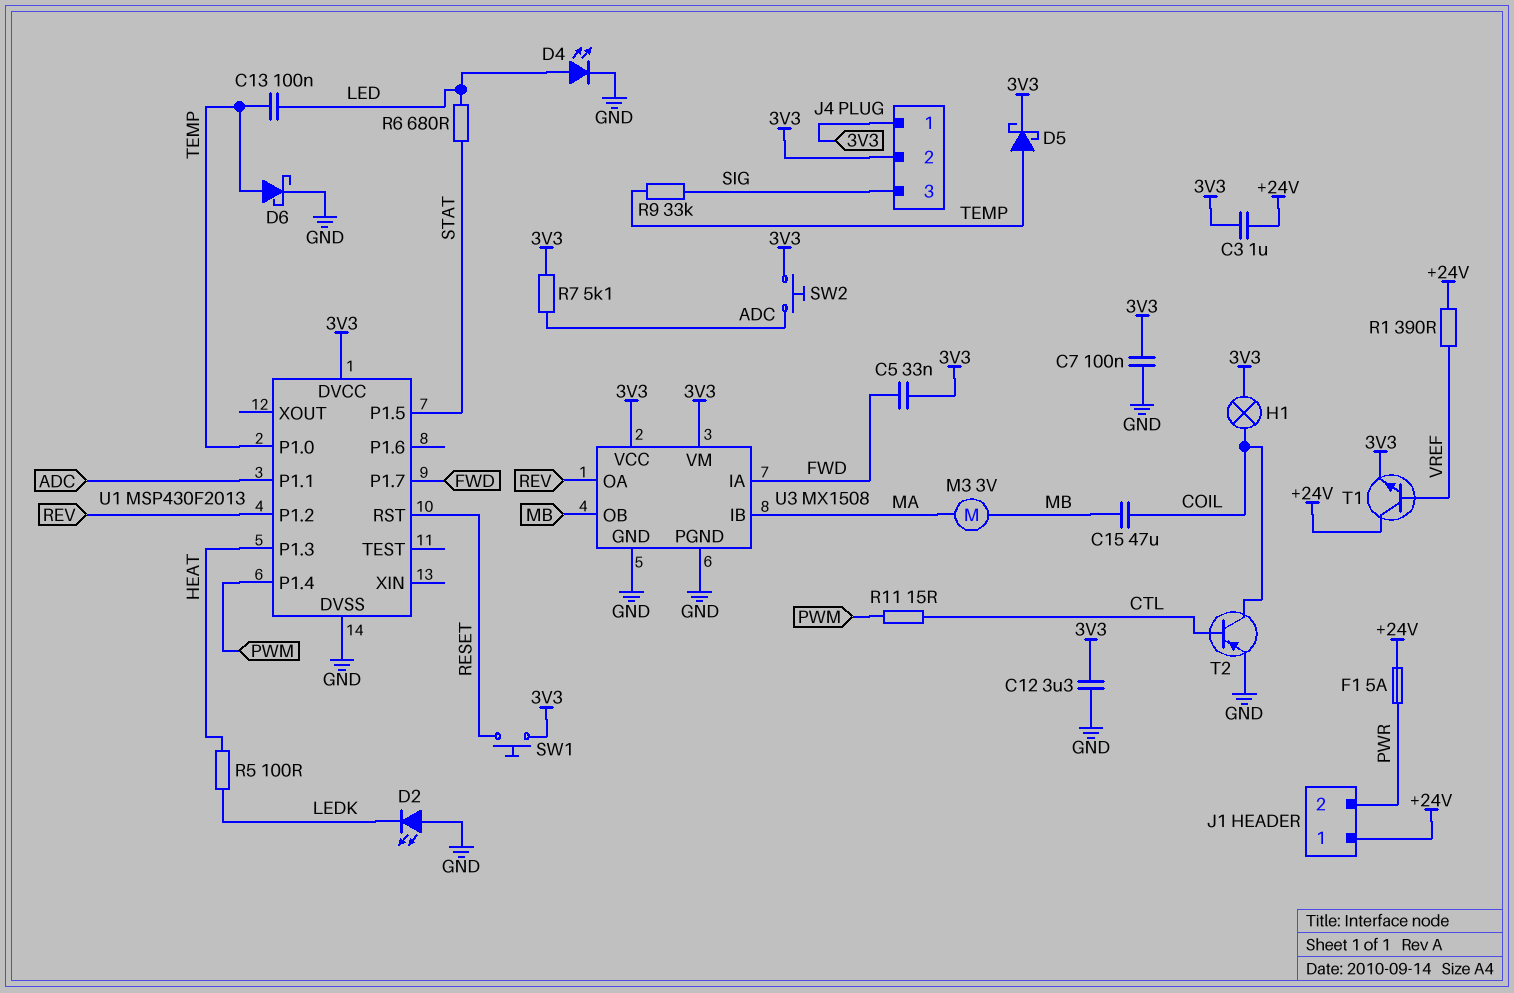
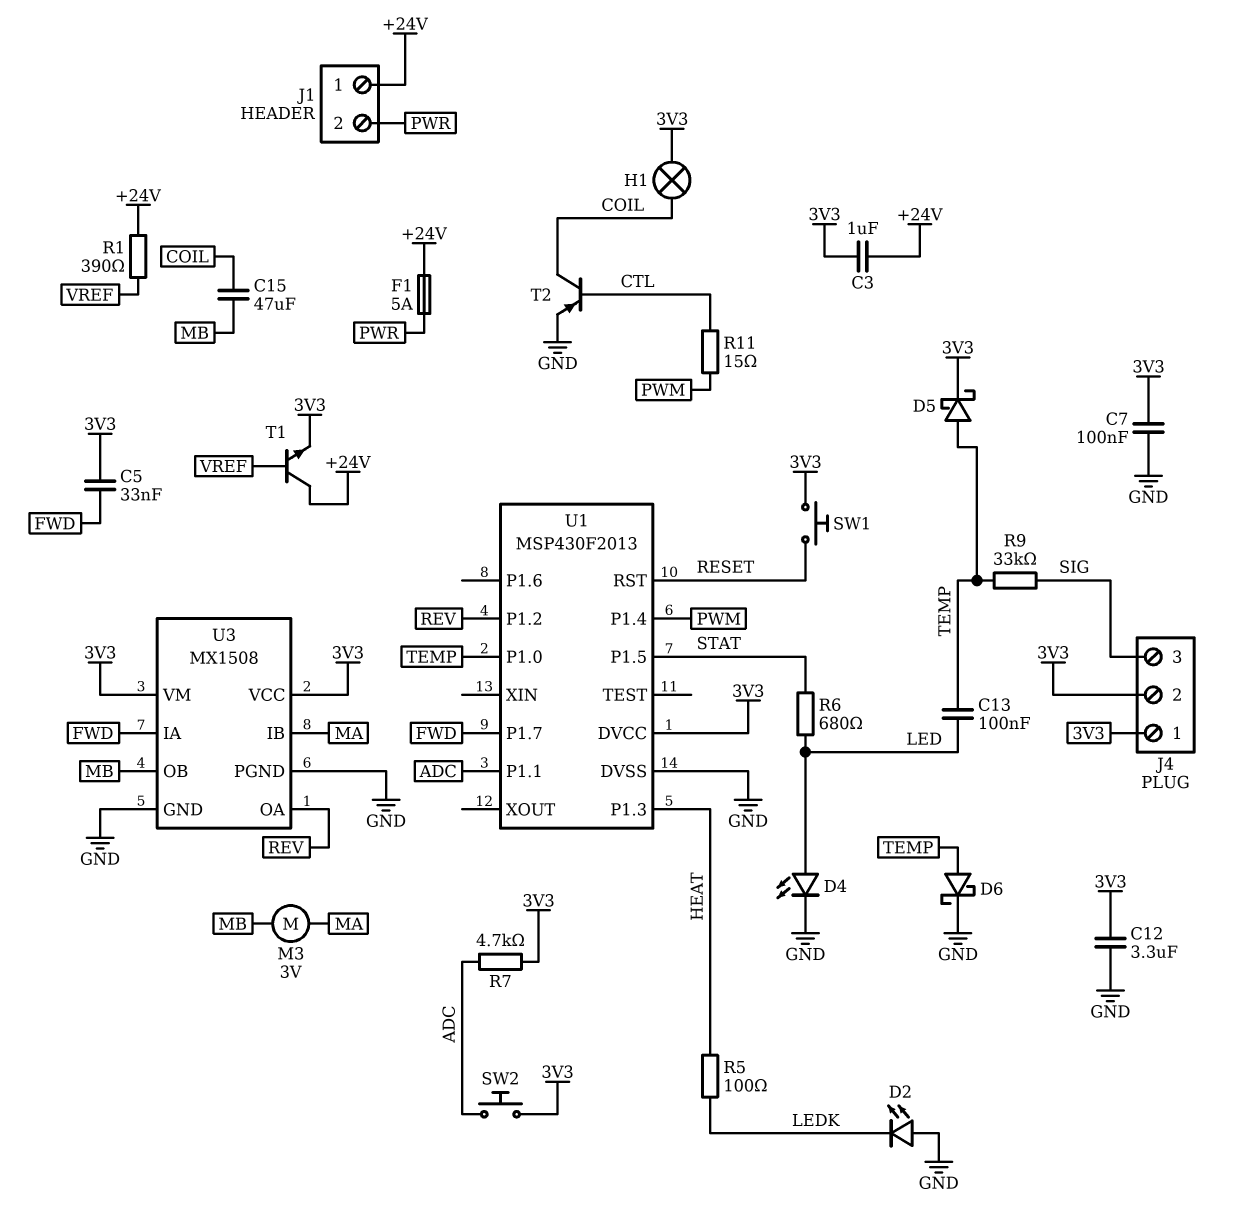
R7: 5.1k (3V3, ADC) -> 4.7k (3V3, ADC)

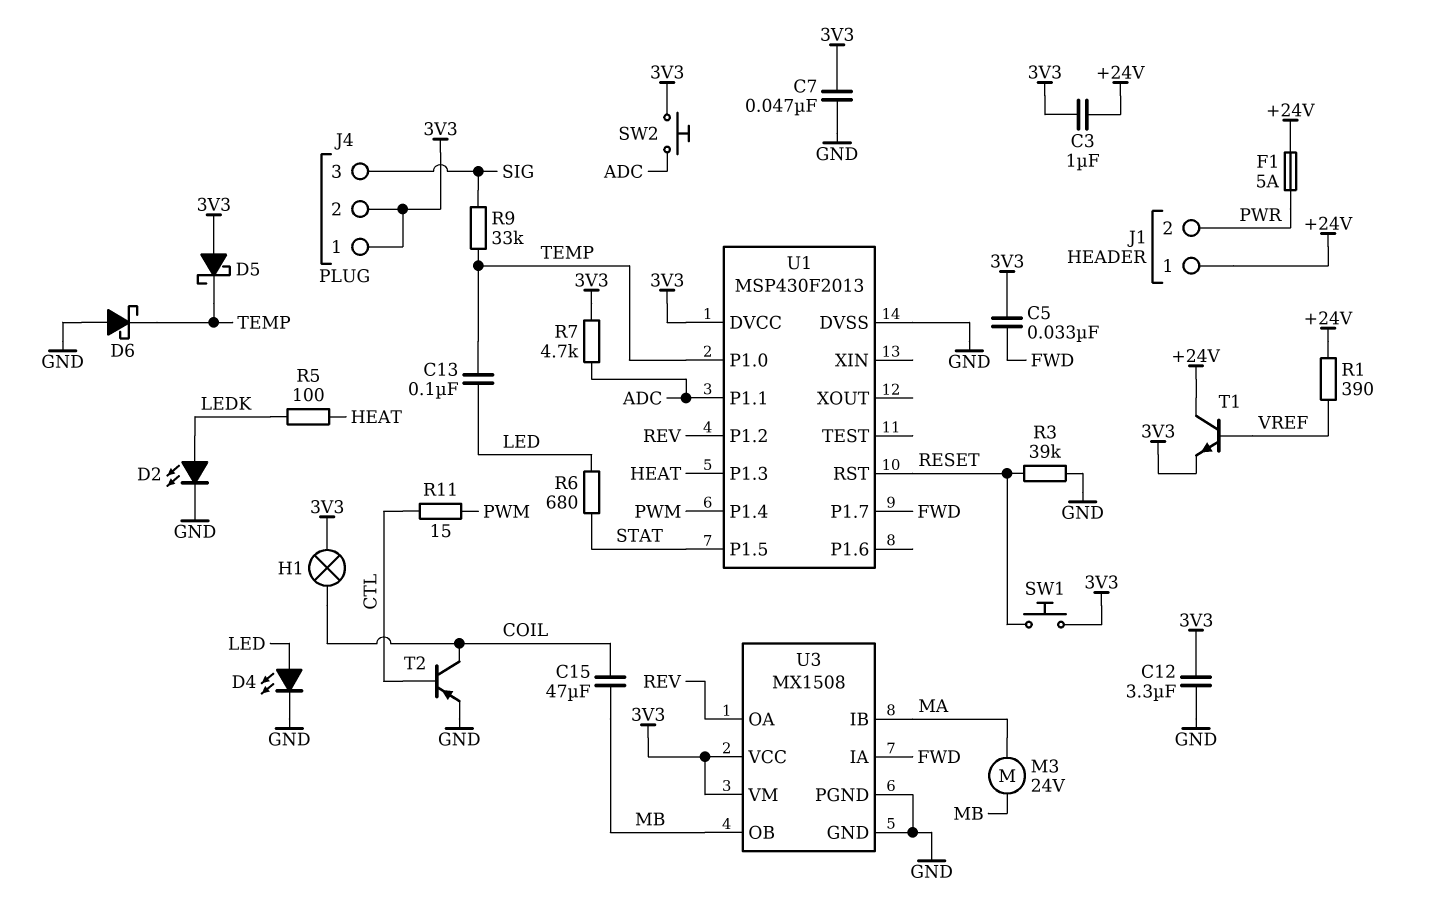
C7: 100nF (3V3, GND) -> 47nF (3V3, GND)
D2: LED (A GND, K LEDK) -> LED (A LEDK, K GND)
D5: schottky (A TEMP, K 3V3) -> schottky (A 3V3, K TEMP)
D6: schottky (A TEMP, K GND) -> schottky (A GND, K TEMP)
M3: motor 3V (MA, MB) -> motor 24V (MA, MB)
R3: none -> 39k (GND, RESET)

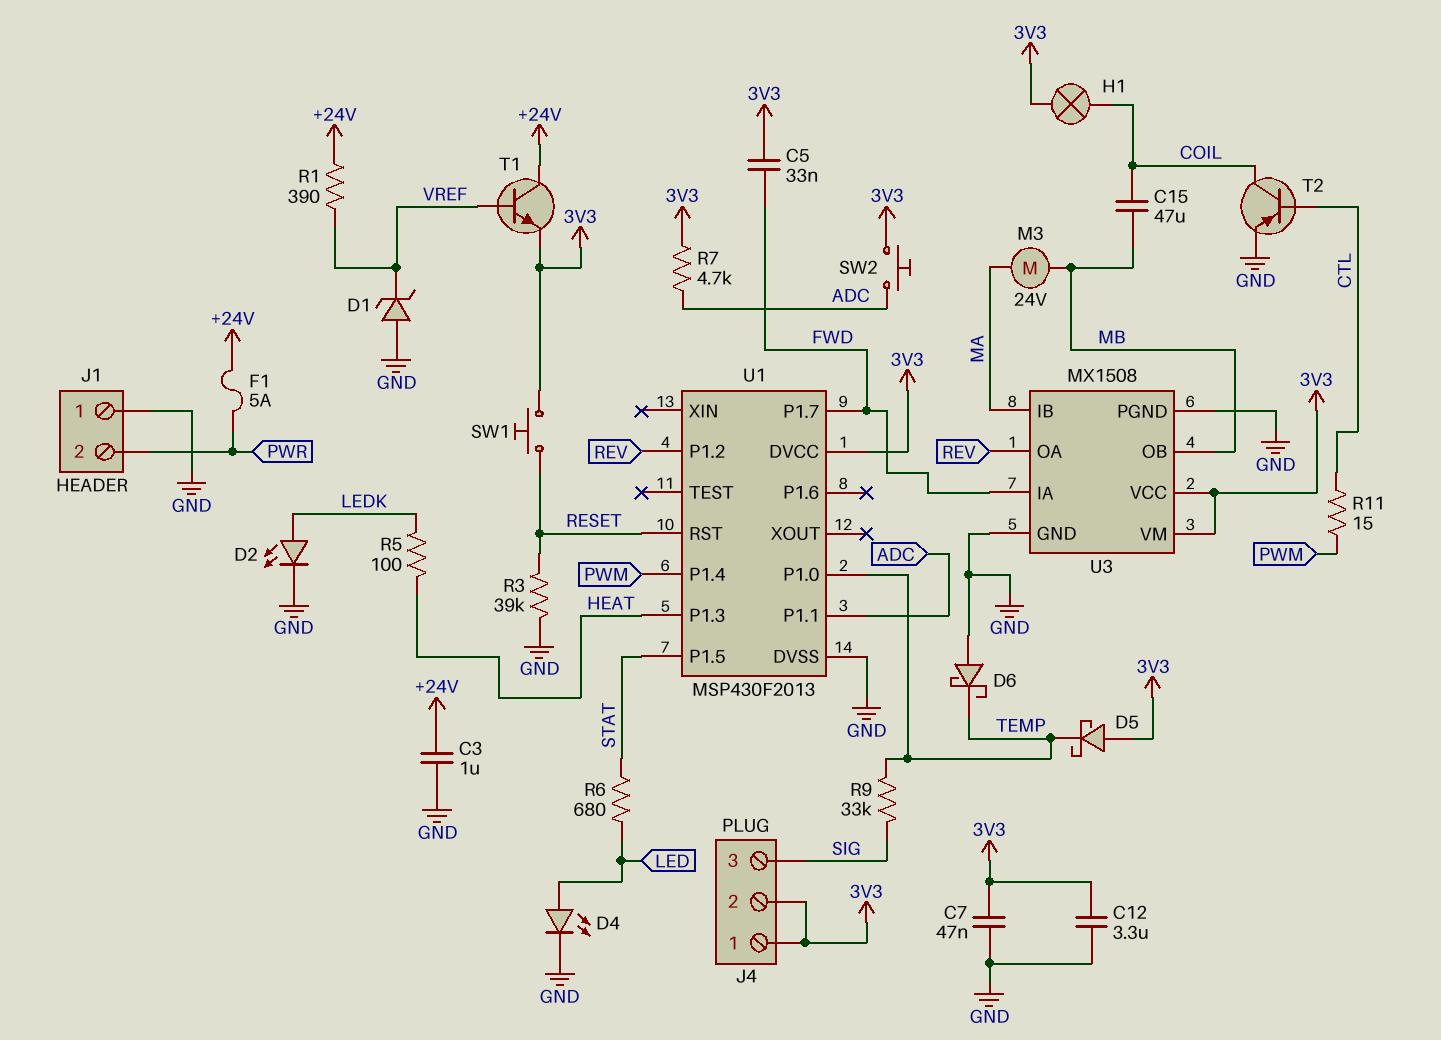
C3: 1uF (+24V, 3V3) -> 1uF (+24V, GND)
C13: 100nF (LED, TEMP) -> none
D1: none -> zener (A GND, K VREF)
J1 pin 1: +24V -> GND

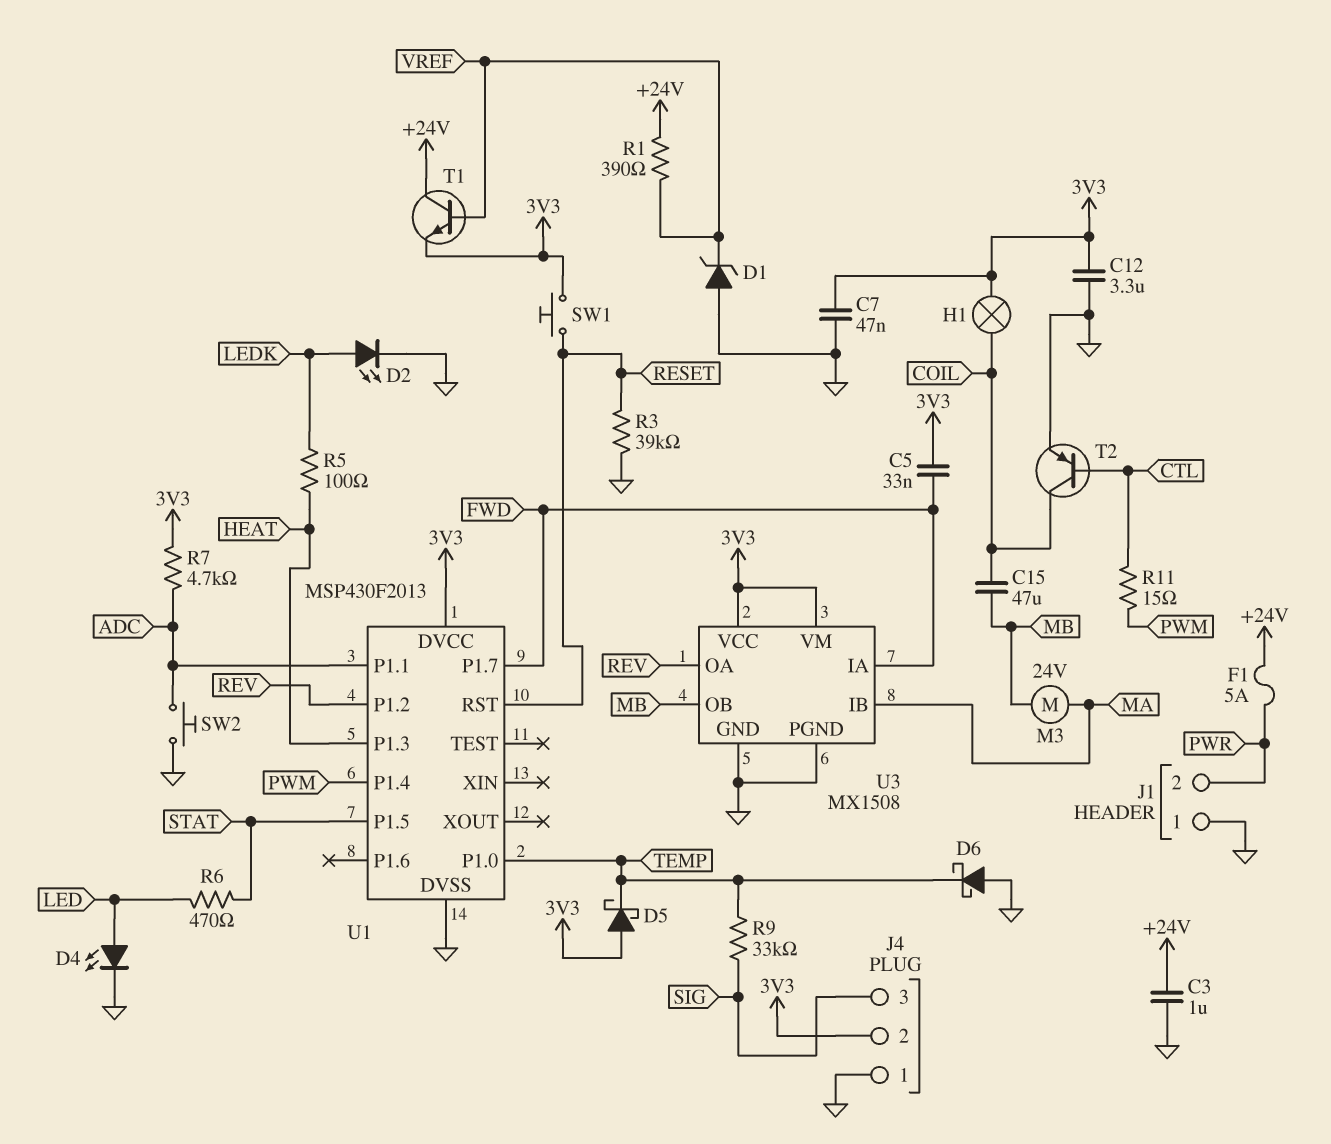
J4 pin 1: 3V3 -> GND
R6: 680 (LED, STAT) -> 470 (LED, STAT)
SW2: button (3V3, ADC) -> button (ADC, GND)

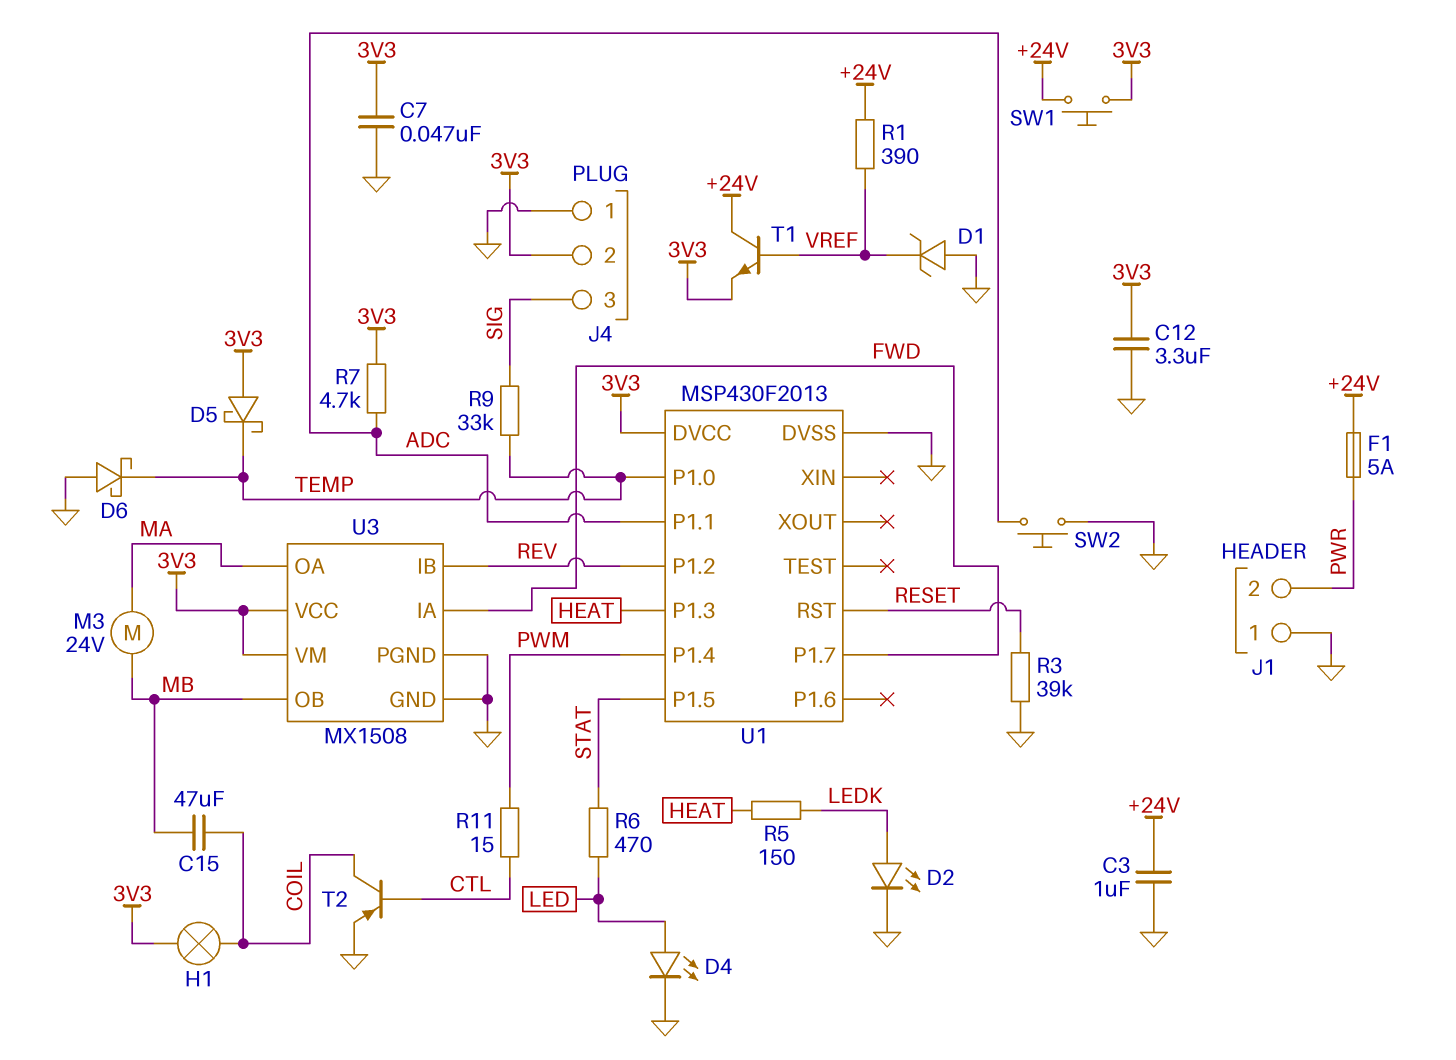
C5: 33nF (3V3, FWD) -> none
R5: 100 (HEAT, LEDK) -> 150 (HEAT, LEDK)
SW1: button (3V3, RESET) -> button (+24V, 3V3)
U3 pin IB: MA -> REV
U3 pin OA: REV -> MA

